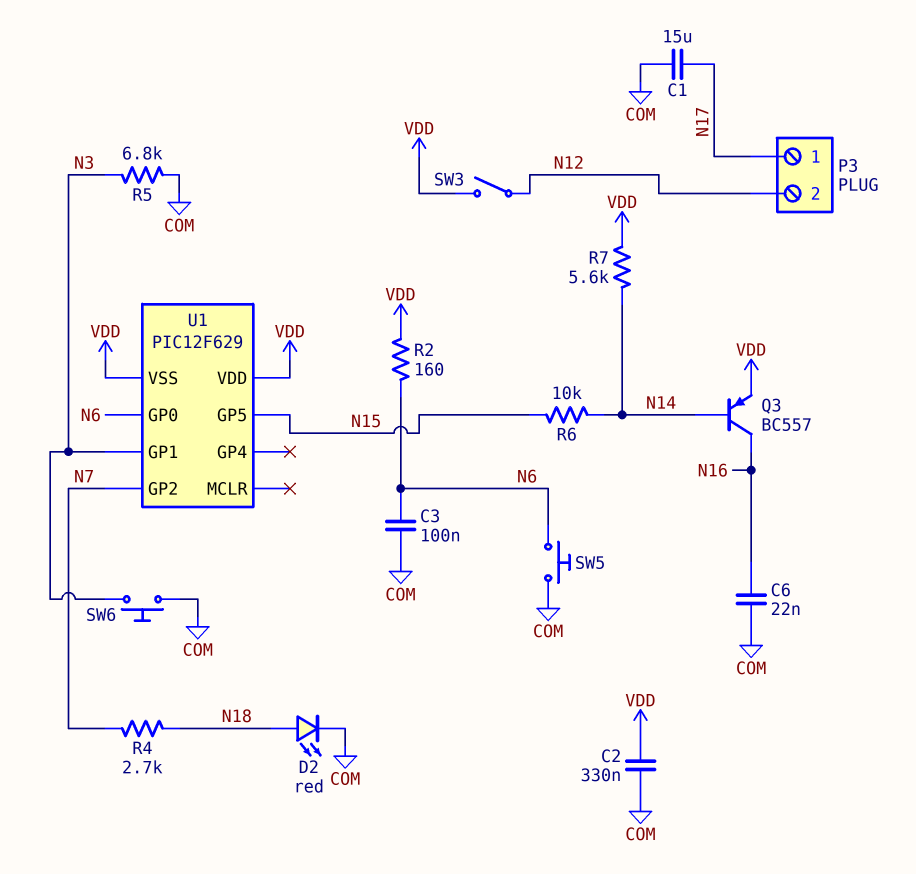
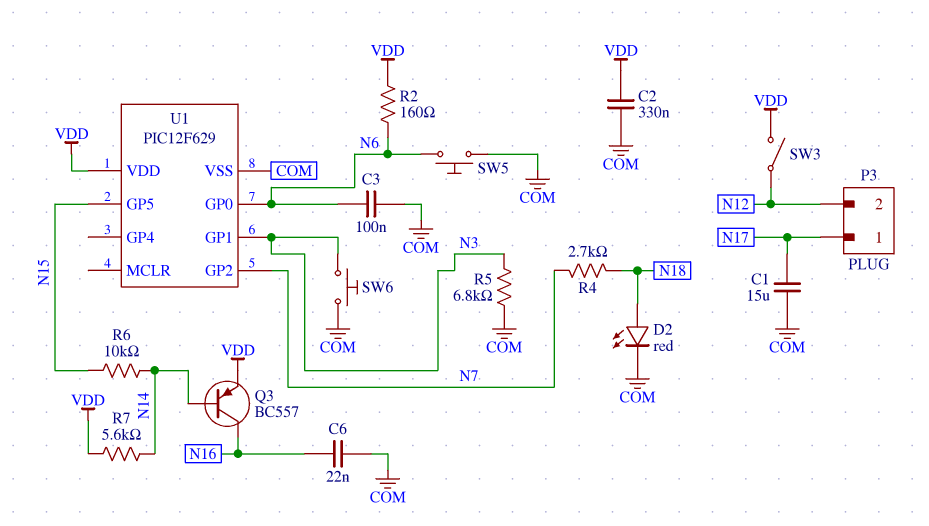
U1 pin VSS: VDD -> COM

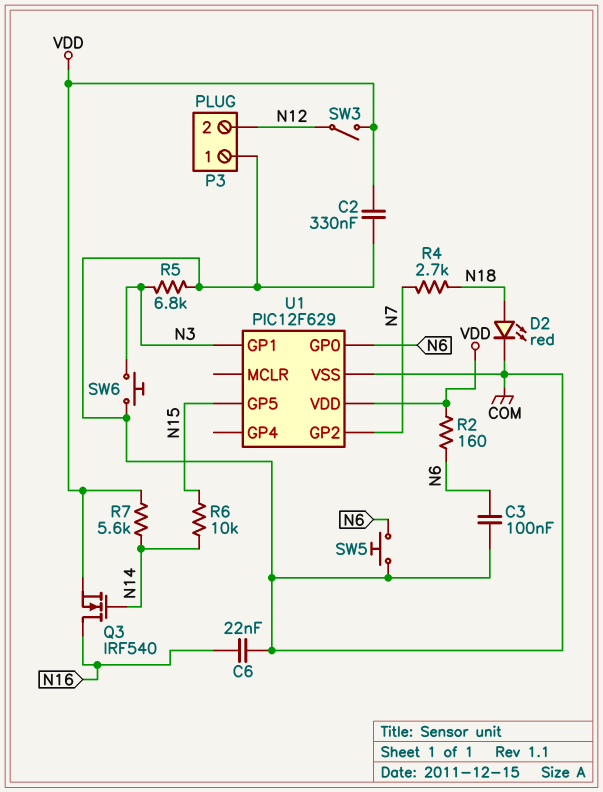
C1: 15uF (COM, N17) -> none
P3 pin 1: N17 -> COM
Q3: PNP BC557 (B N14, C N16, E VDD) -> NMOS IRF540 (G N14, D N16, S VDD)

